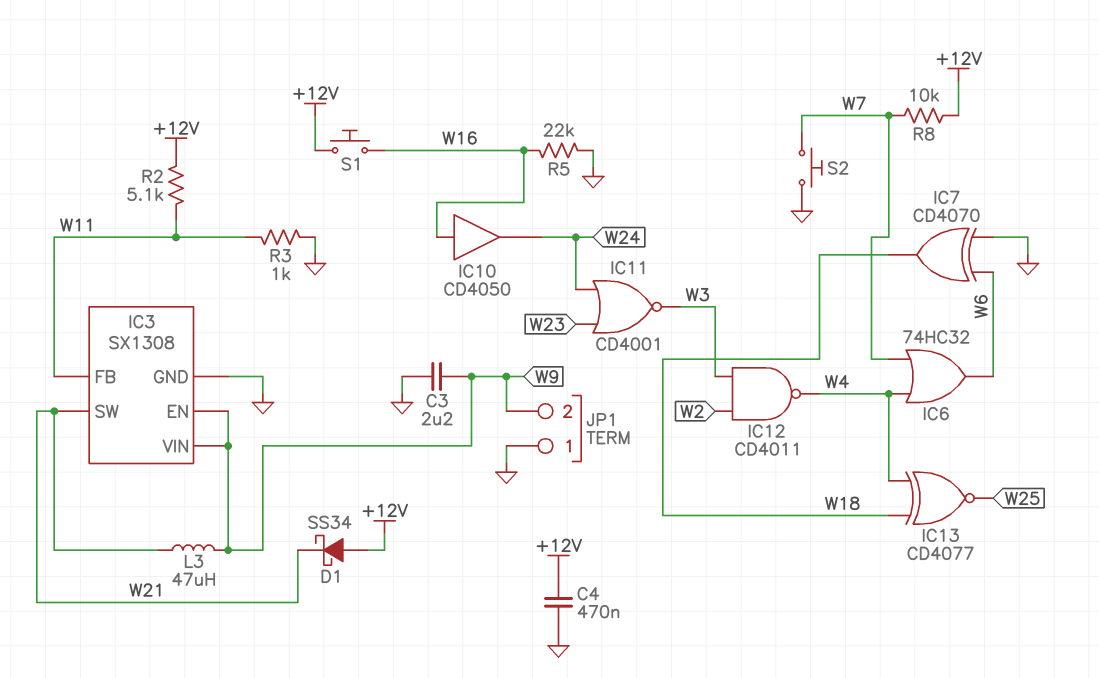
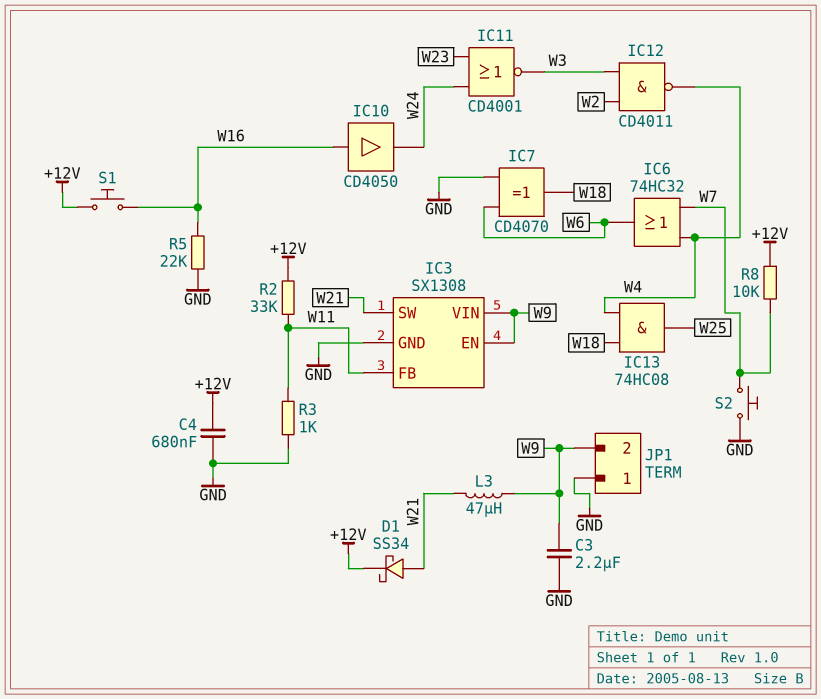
C4: 470nF (+12V, GND) -> 680nF (+12V, GND)
D1: schottky SS34 (A +12V, K W21) -> schottky SS34 (A W21, K +12V)
IC13: XNOR CD4077 (in W4, in W18, out W25) -> AND 74HC08 (in W4, in W18, out W25)
R2: 5.1k (+12V, W11) -> 33k (+12V, W11)

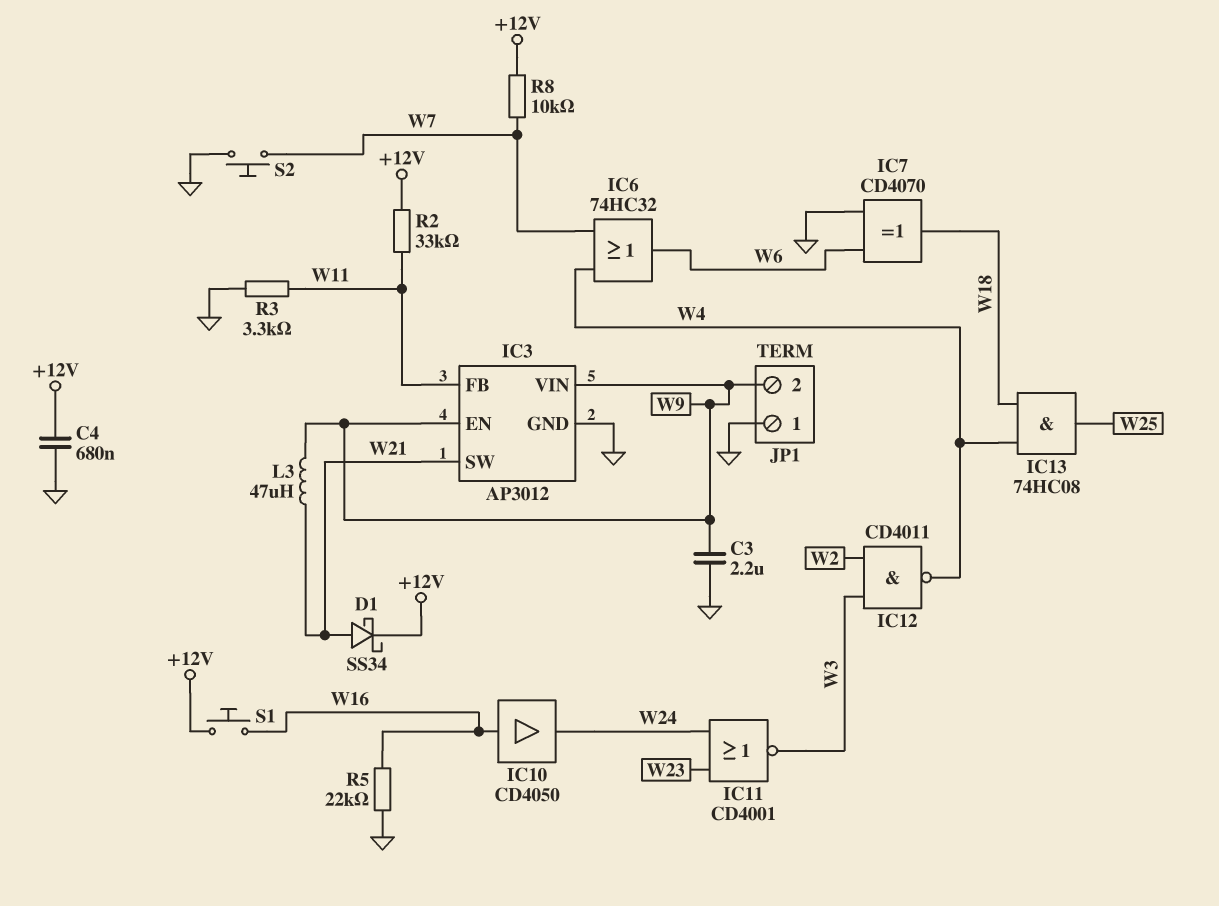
IC3: SX1308 -> AP3012
R3: 1k (GND, W11) -> 3.3k (GND, W11)

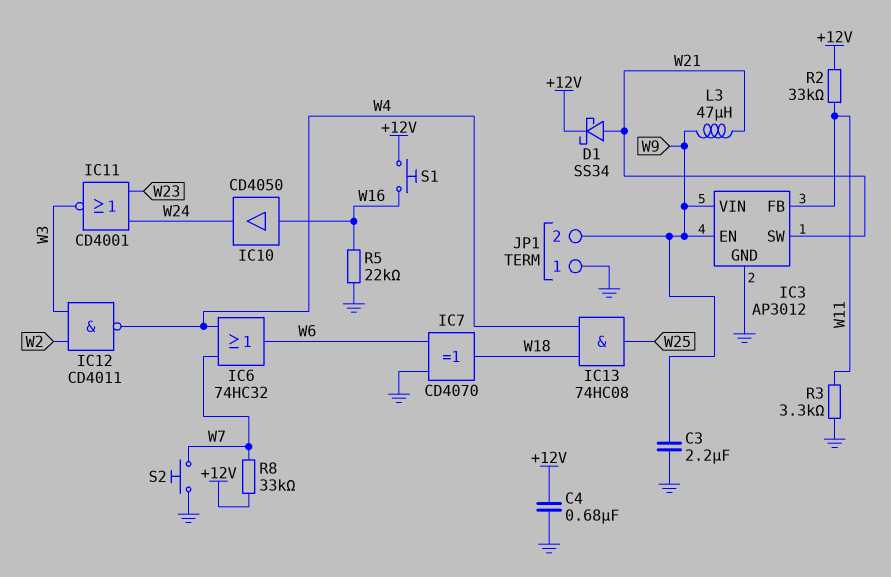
R8: 10k (+12V, W7) -> 33k (+12V, W7)

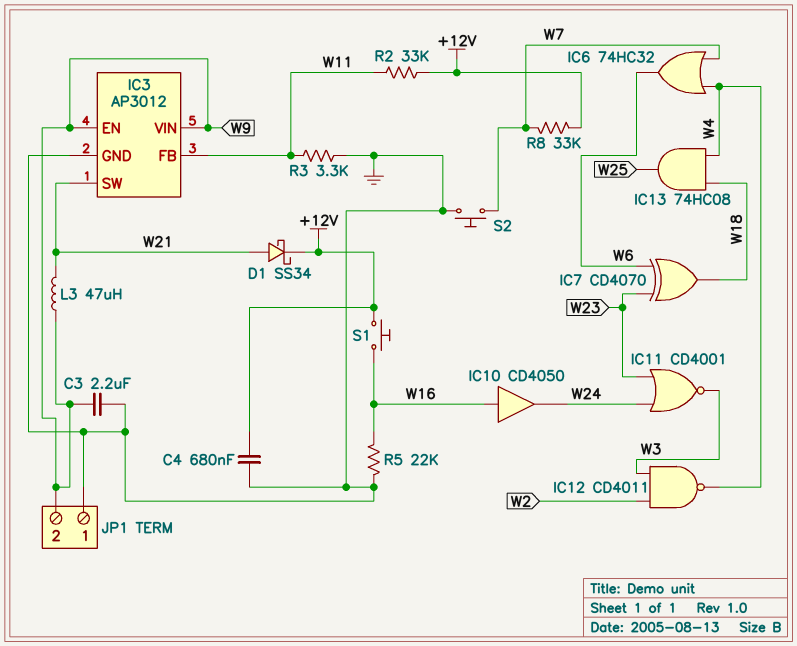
IC7: XOR CD4070 (in GND, in W6, out W18) -> XOR CD4070 (in W6, in W23, out W18)

